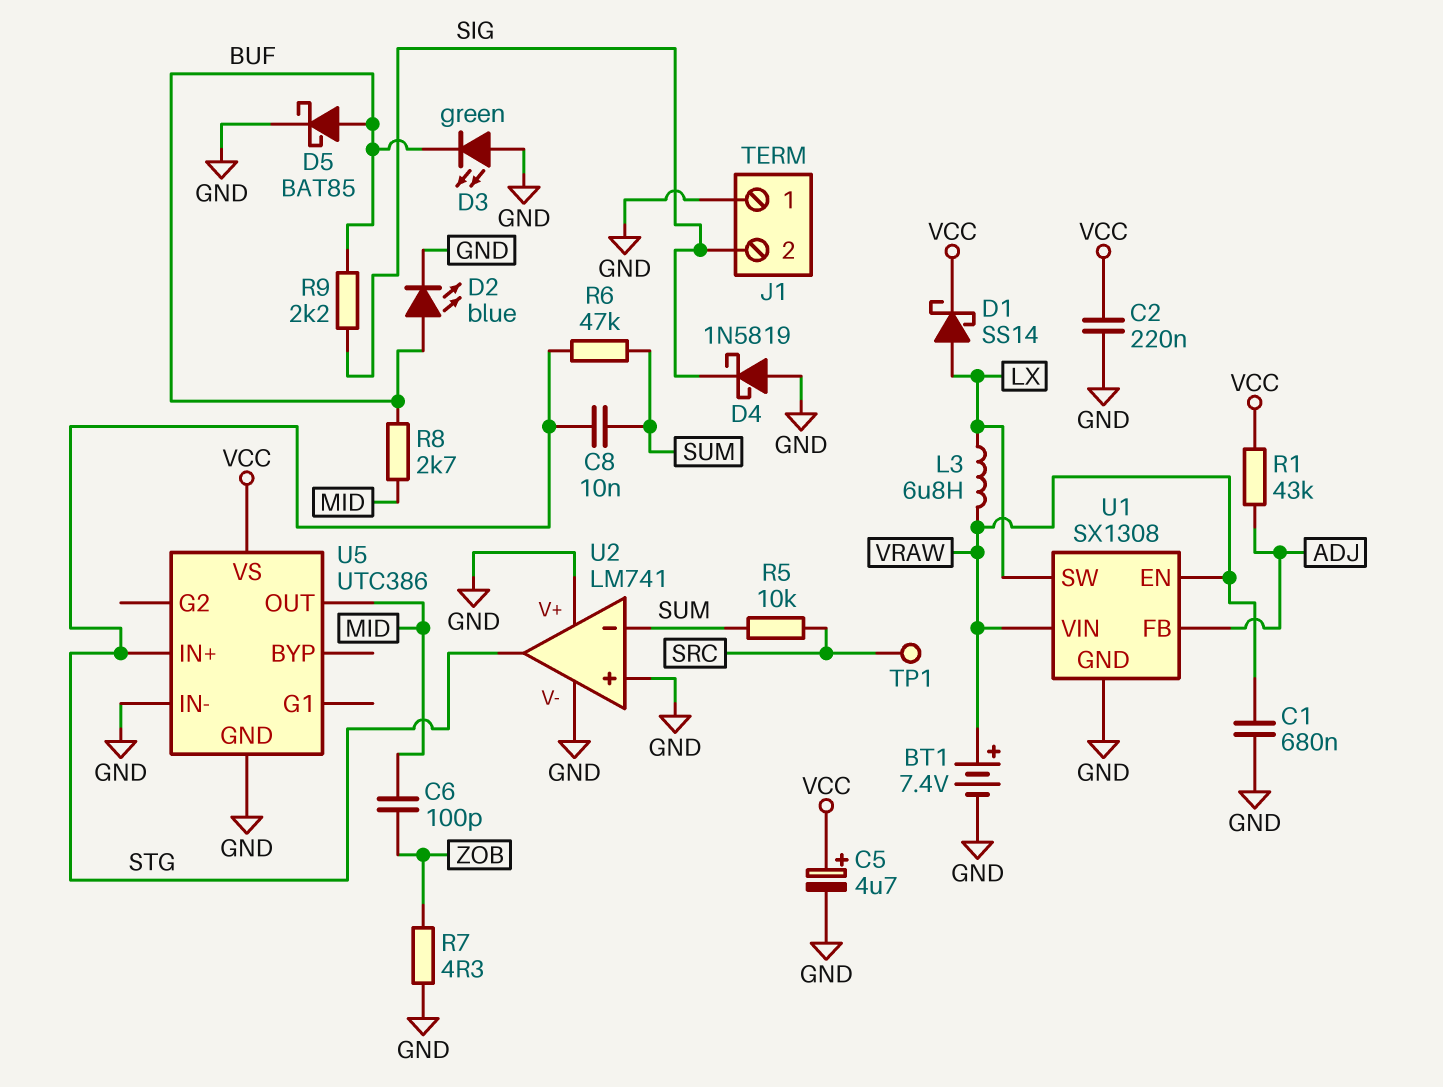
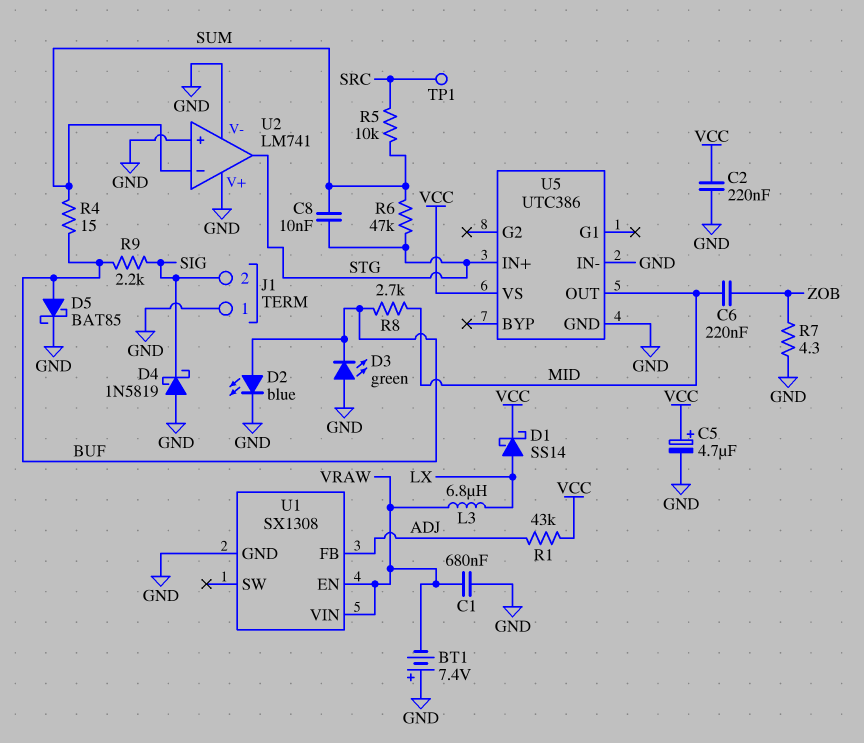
BT1: 7.4V (plus VRAW, minus GND) -> 7.4V (plus GND, minus VRAW)
C6: 100pF (MID, ZOB) -> 220nF (MID, ZOB)
R4: none -> 15 (BUF, SUM)
U1 pin SW: LX -> none

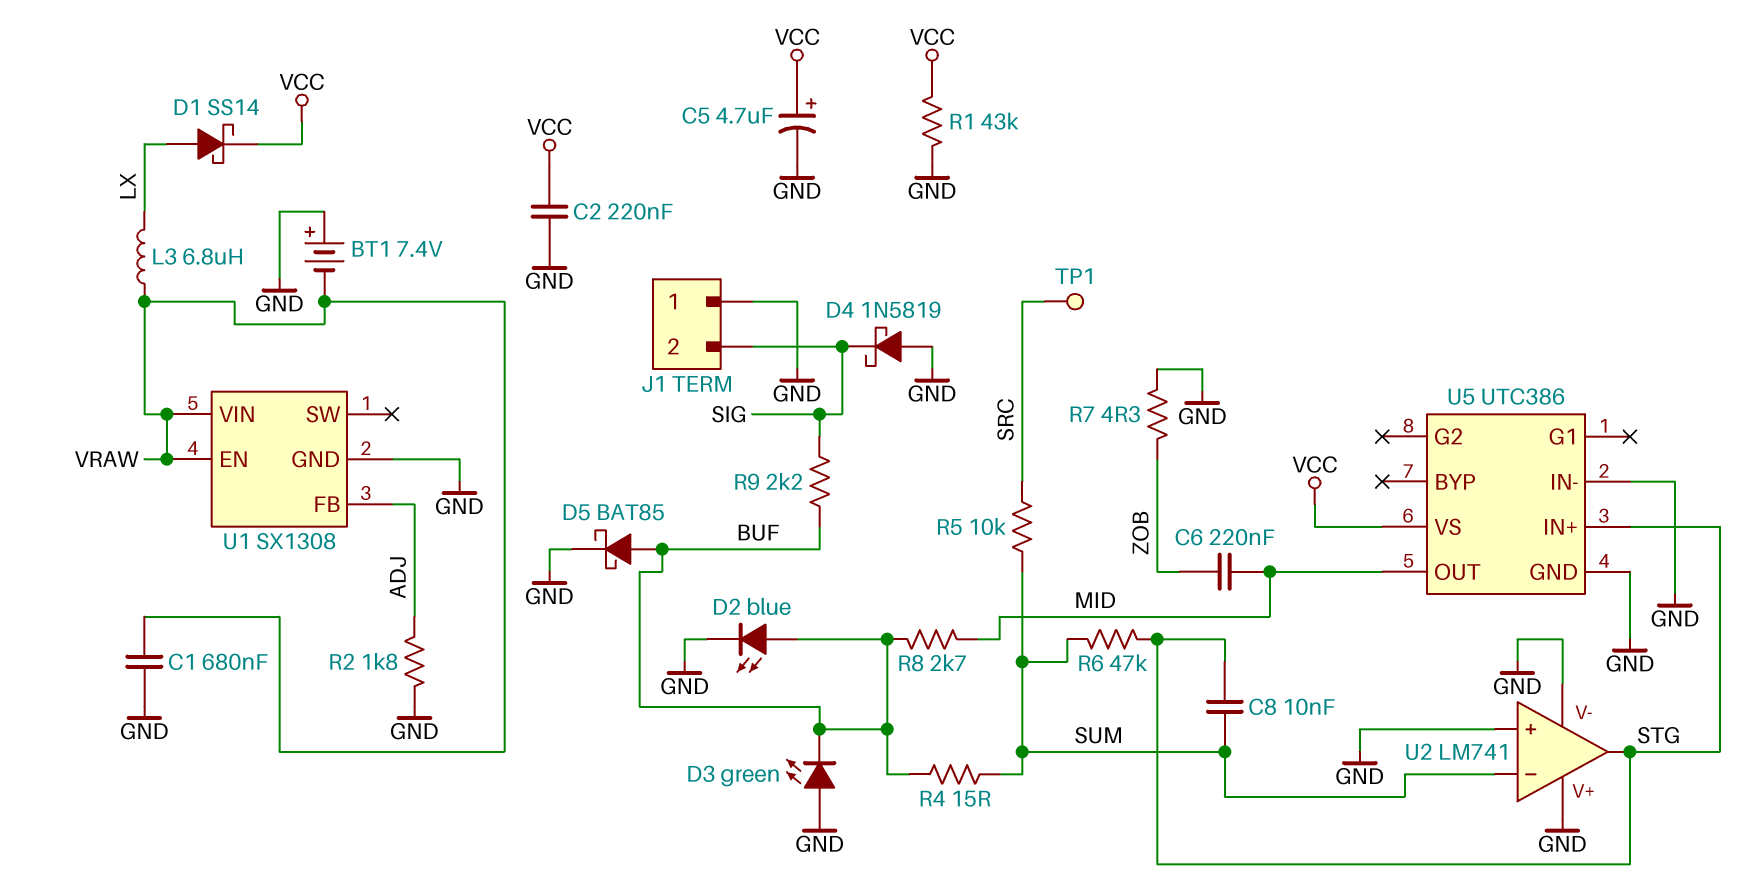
R1: 43k (ADJ, VCC) -> 43k (GND, VCC)
R2: none -> 1.8k (ADJ, GND)

